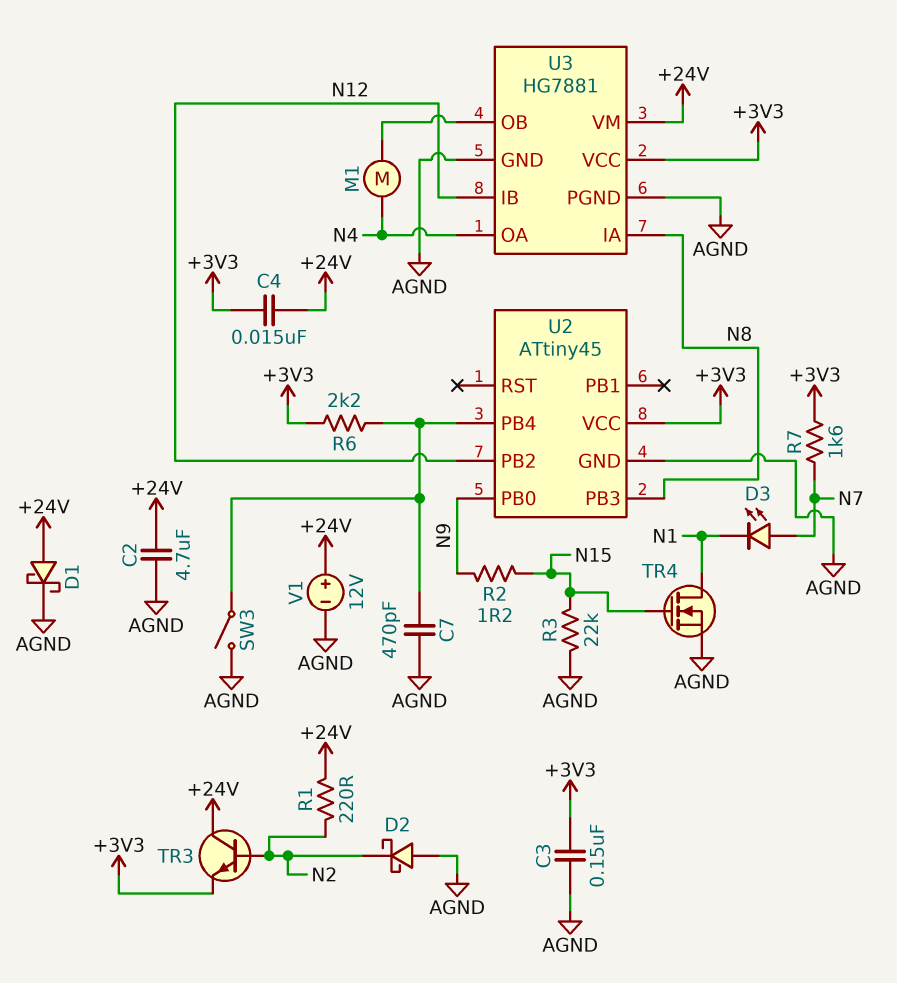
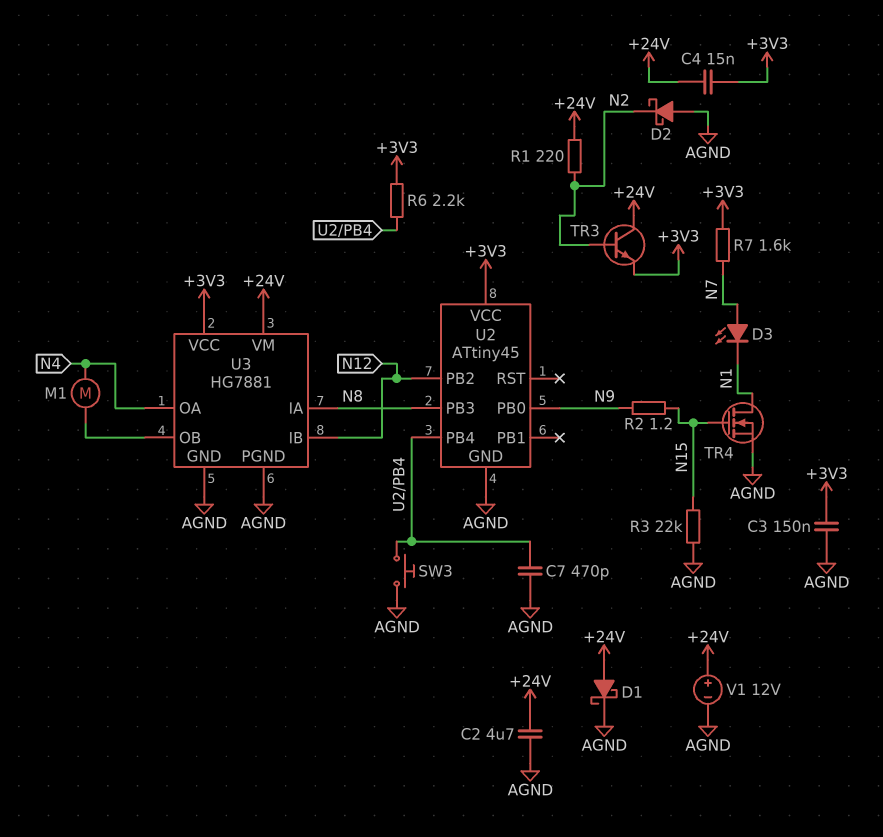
SW3: switch (AGND, U2/PB4) -> button (AGND, U2/PB4)

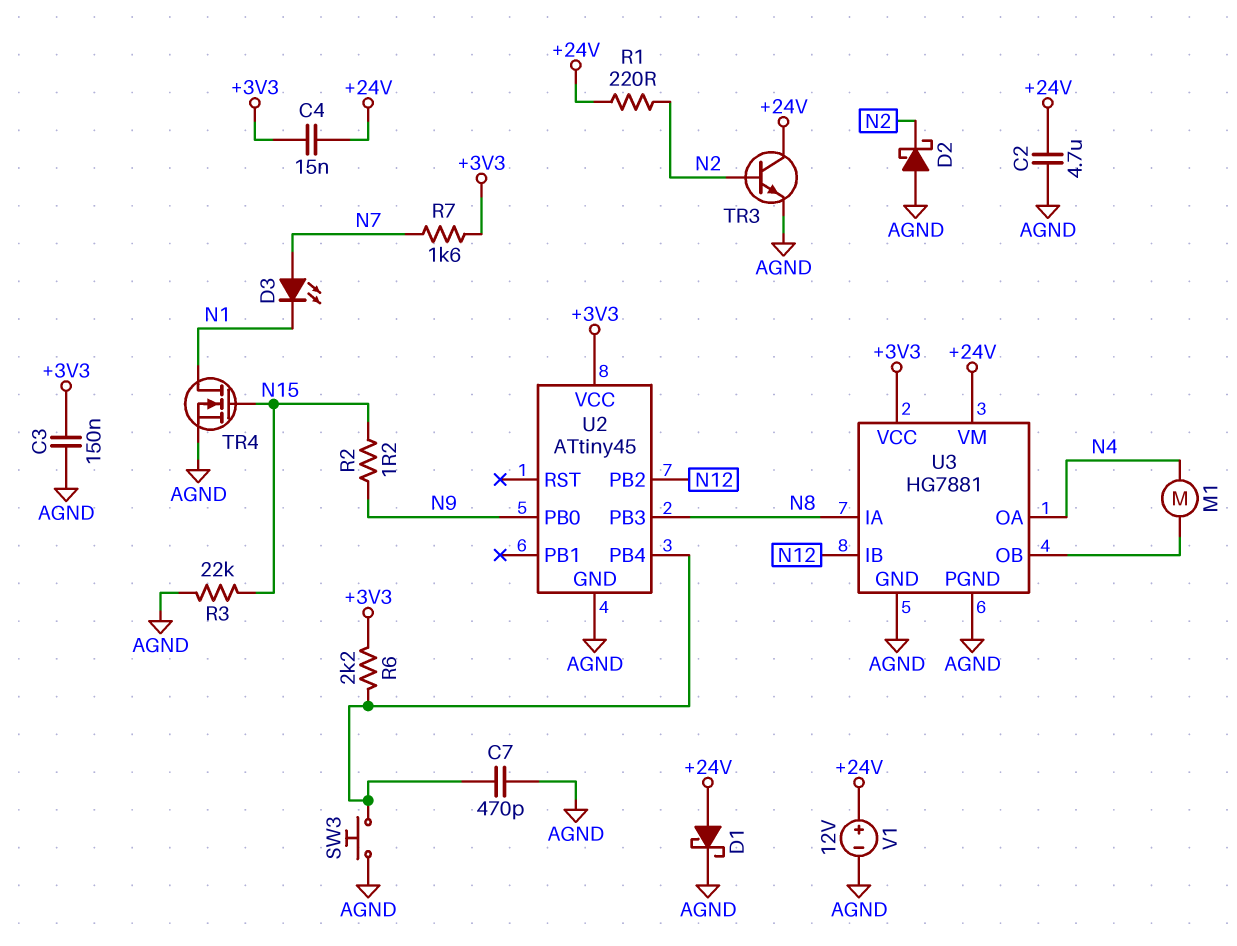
TR3: NPN (B N2, C +24V, E +3V3) -> NPN (B N2, C +24V, E AGND)

